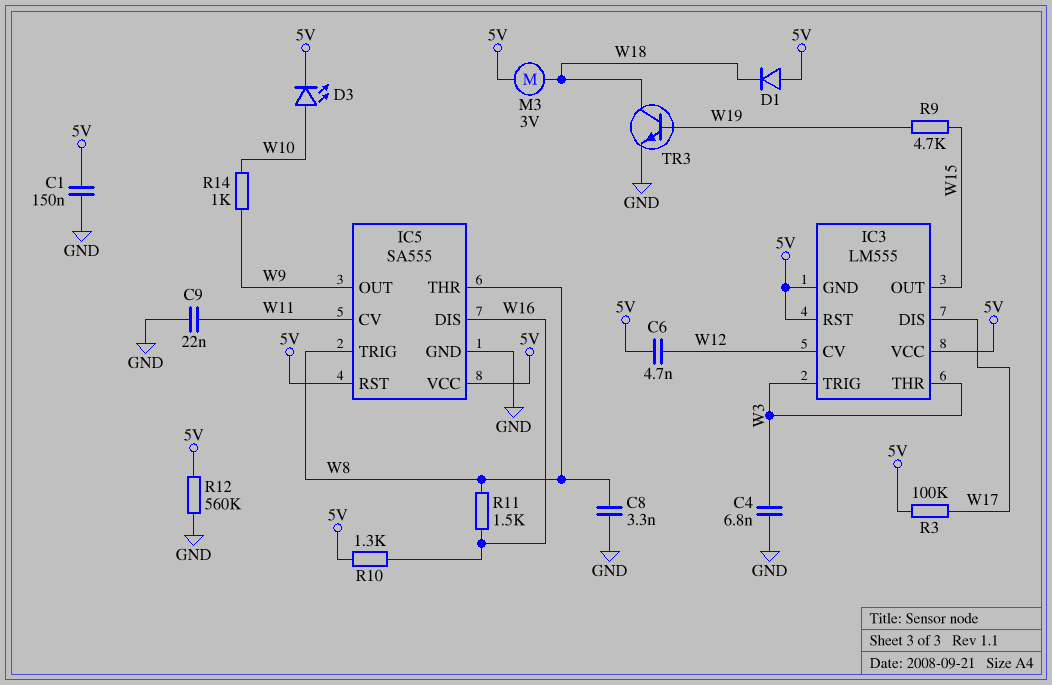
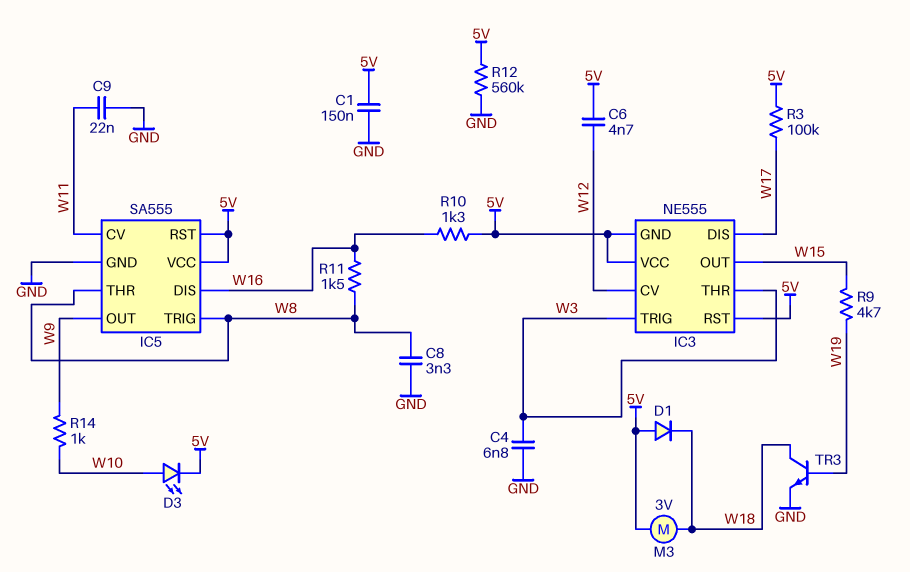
IC3: LM555 -> NE555

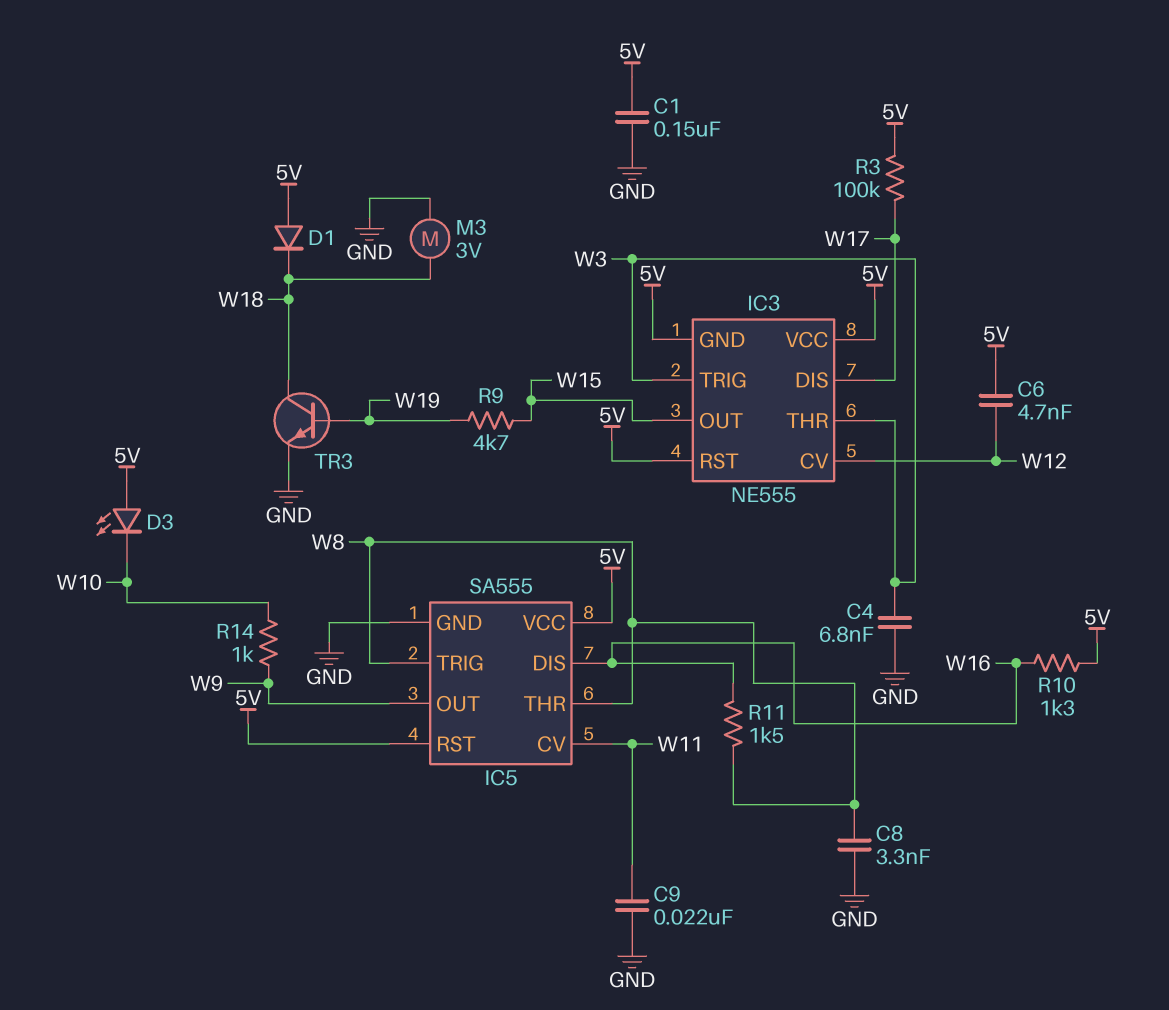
D3: LED (A W10, K 5V) -> LED (A 5V, K W10)
M3: motor 3V (5V, W18) -> motor 3V (GND, W18)
R12: 560k (5V, GND) -> none

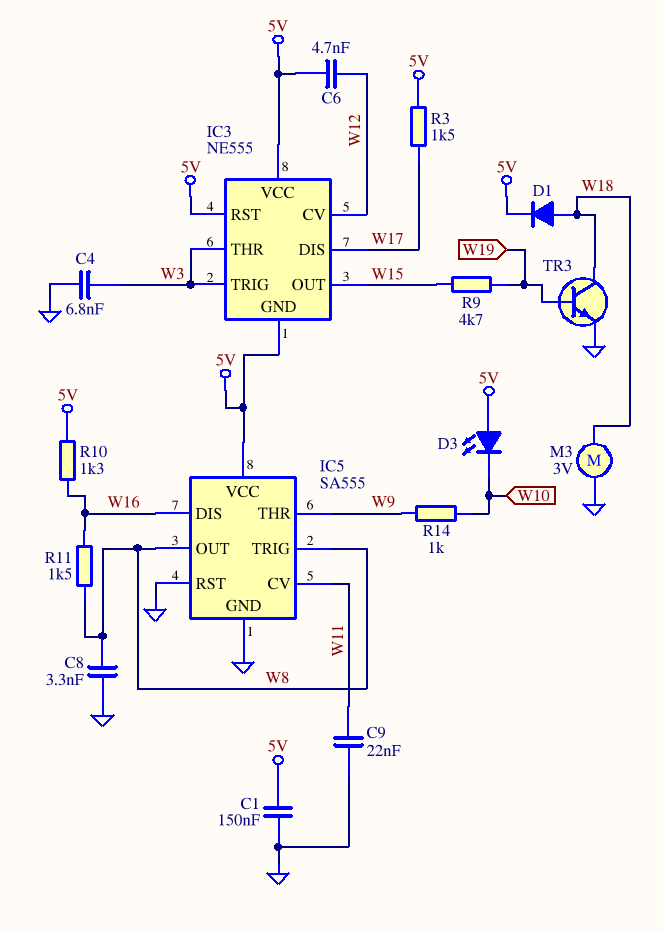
D1: diode (A 5V, K W18) -> diode (A W18, K 5V)
IC5 pin OUT: W9 -> W8
IC5 pin RST: 5V -> GND
IC5 pin THR: W8 -> W9
R3: 100k (5V, W17) -> 1.5k (5V, W17)

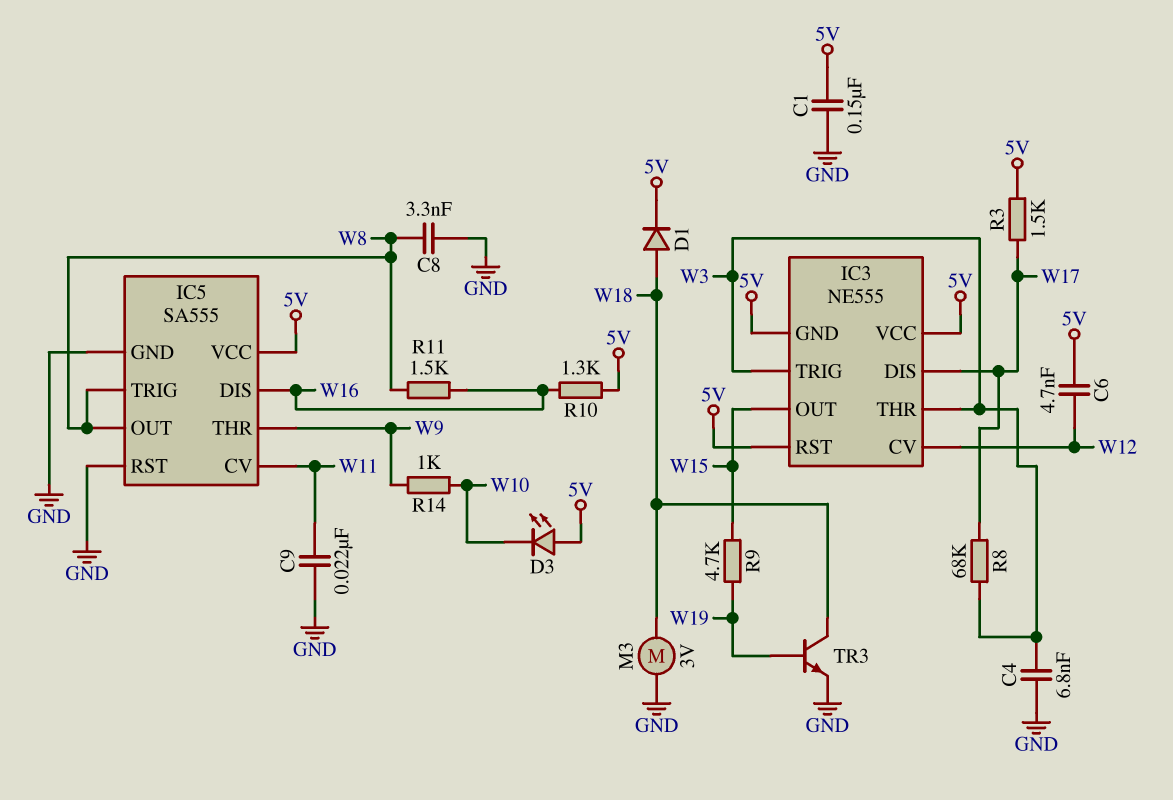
R8: none -> 68k (W3, W17)

